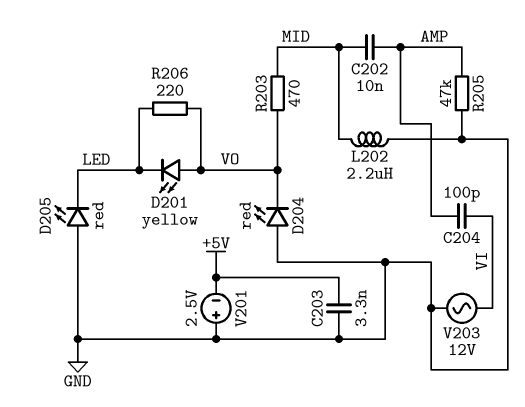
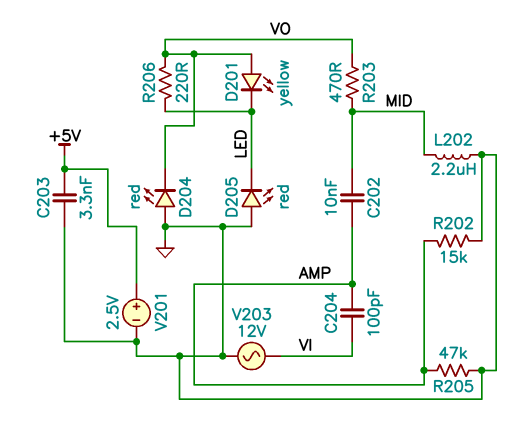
R202: none -> 15k (AMP, GND)
V201: 2.5V (plus GND, minus +5V) -> 2.5V (plus +5V, minus GND)

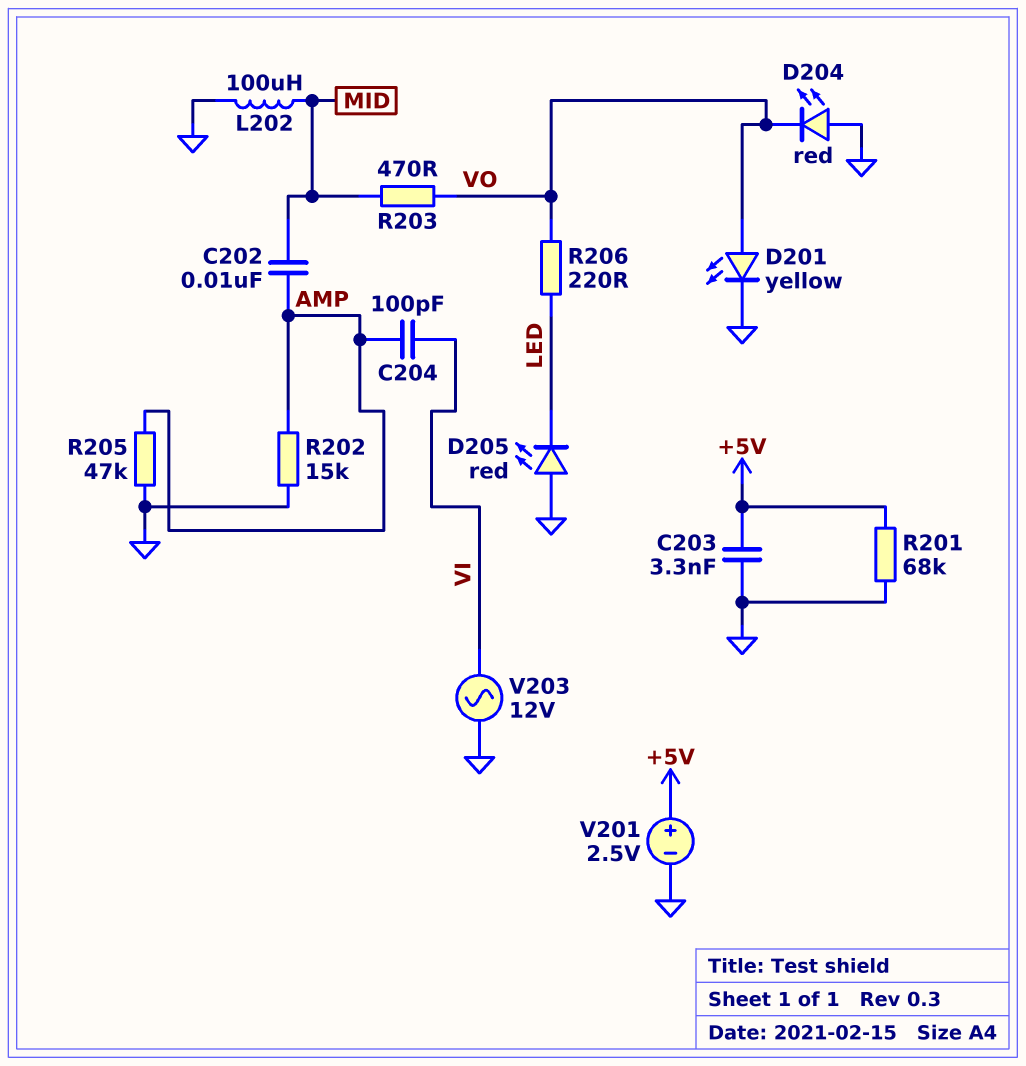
D201: LED yellow (A VO, K LED) -> LED yellow (A VO, K GND)
L202: 2.2uH (GND, MID) -> 100uH (GND, MID)
R201: none -> 68k (+5V, GND)

